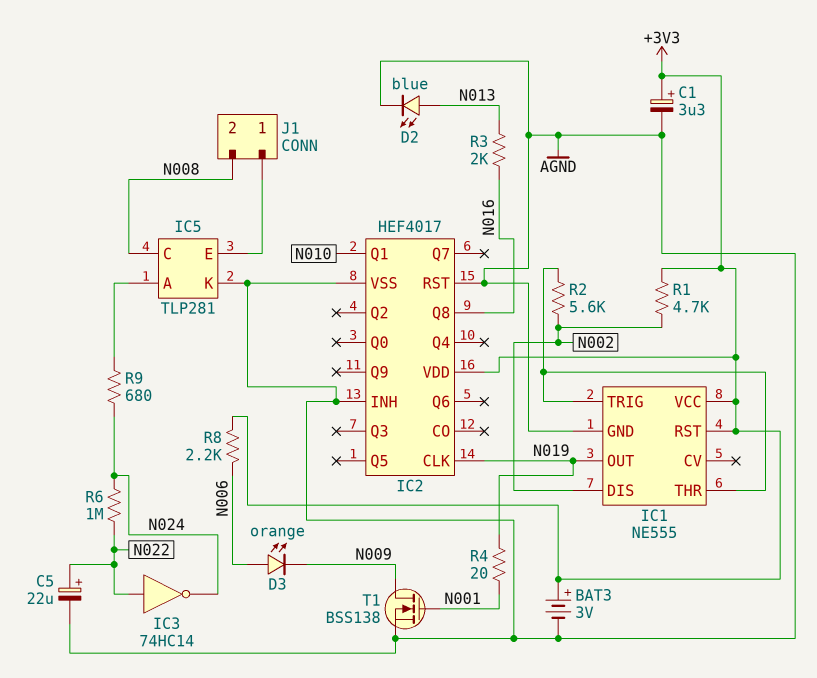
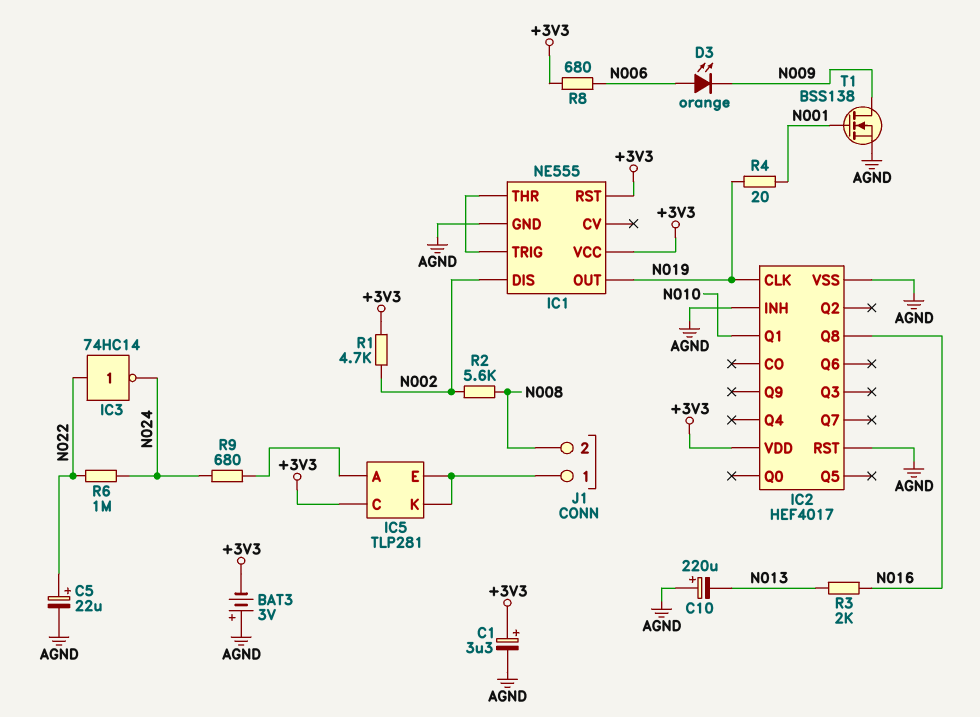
BAT3: 3V (plus +3V3, minus AGND) -> 3V (plus AGND, minus +3V3)
C10: none -> 220uF (plus AGND, minus N013)
D2: LED blue (A N013, K AGND) -> none
IC5 pin C: N008 -> +3V3
IC5 pin K: AGND -> IC5/E
R2: 5.6k (IC1/THR, N002) -> 5.6k (N002, N008)
R8: 2.2k (+3V3, N006) -> 680 (+3V3, N006)

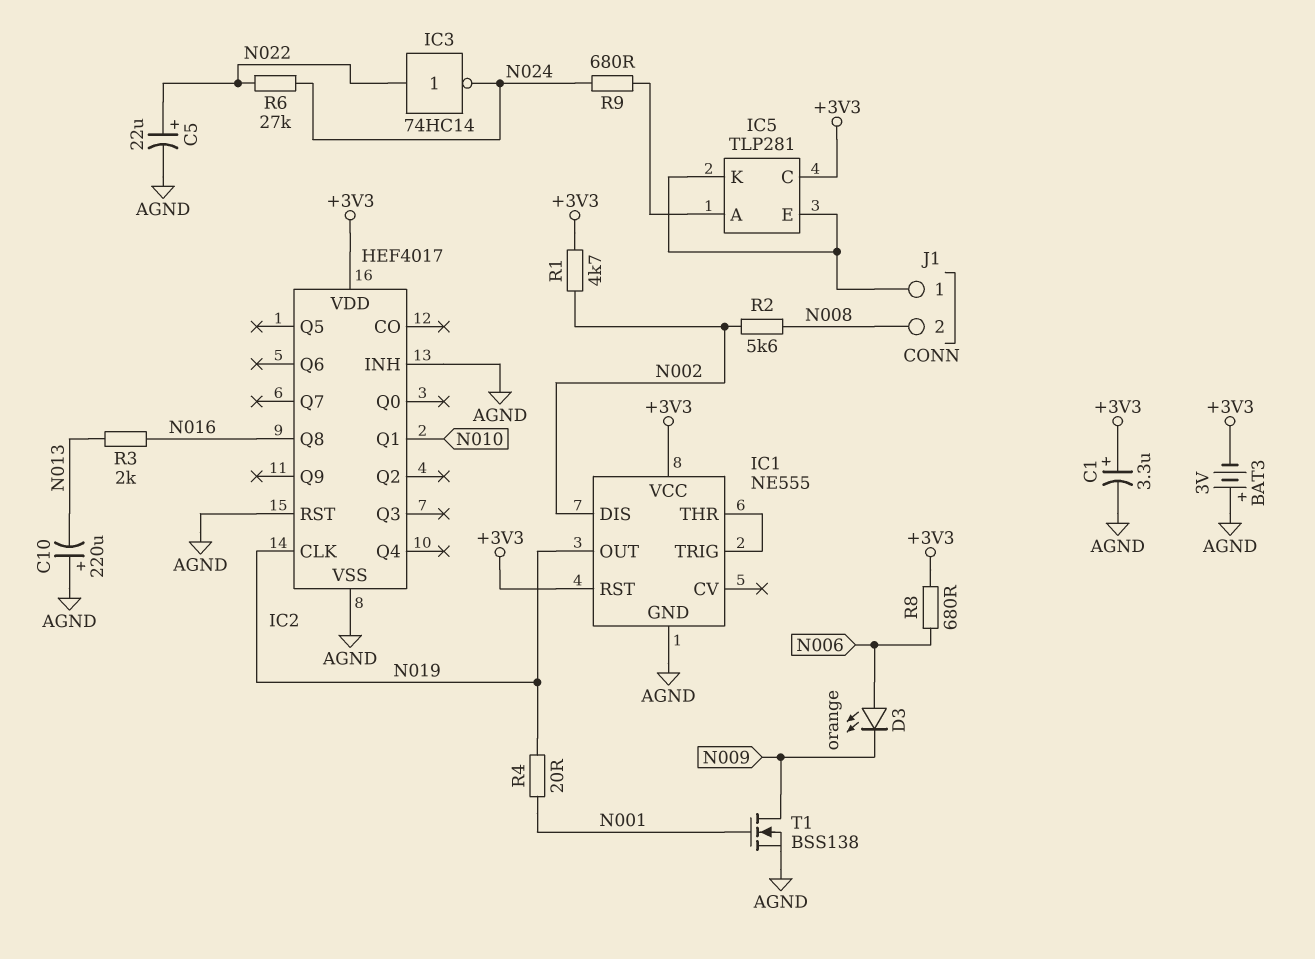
R6: 1M (N022, N024) -> 27k (N022, N024)

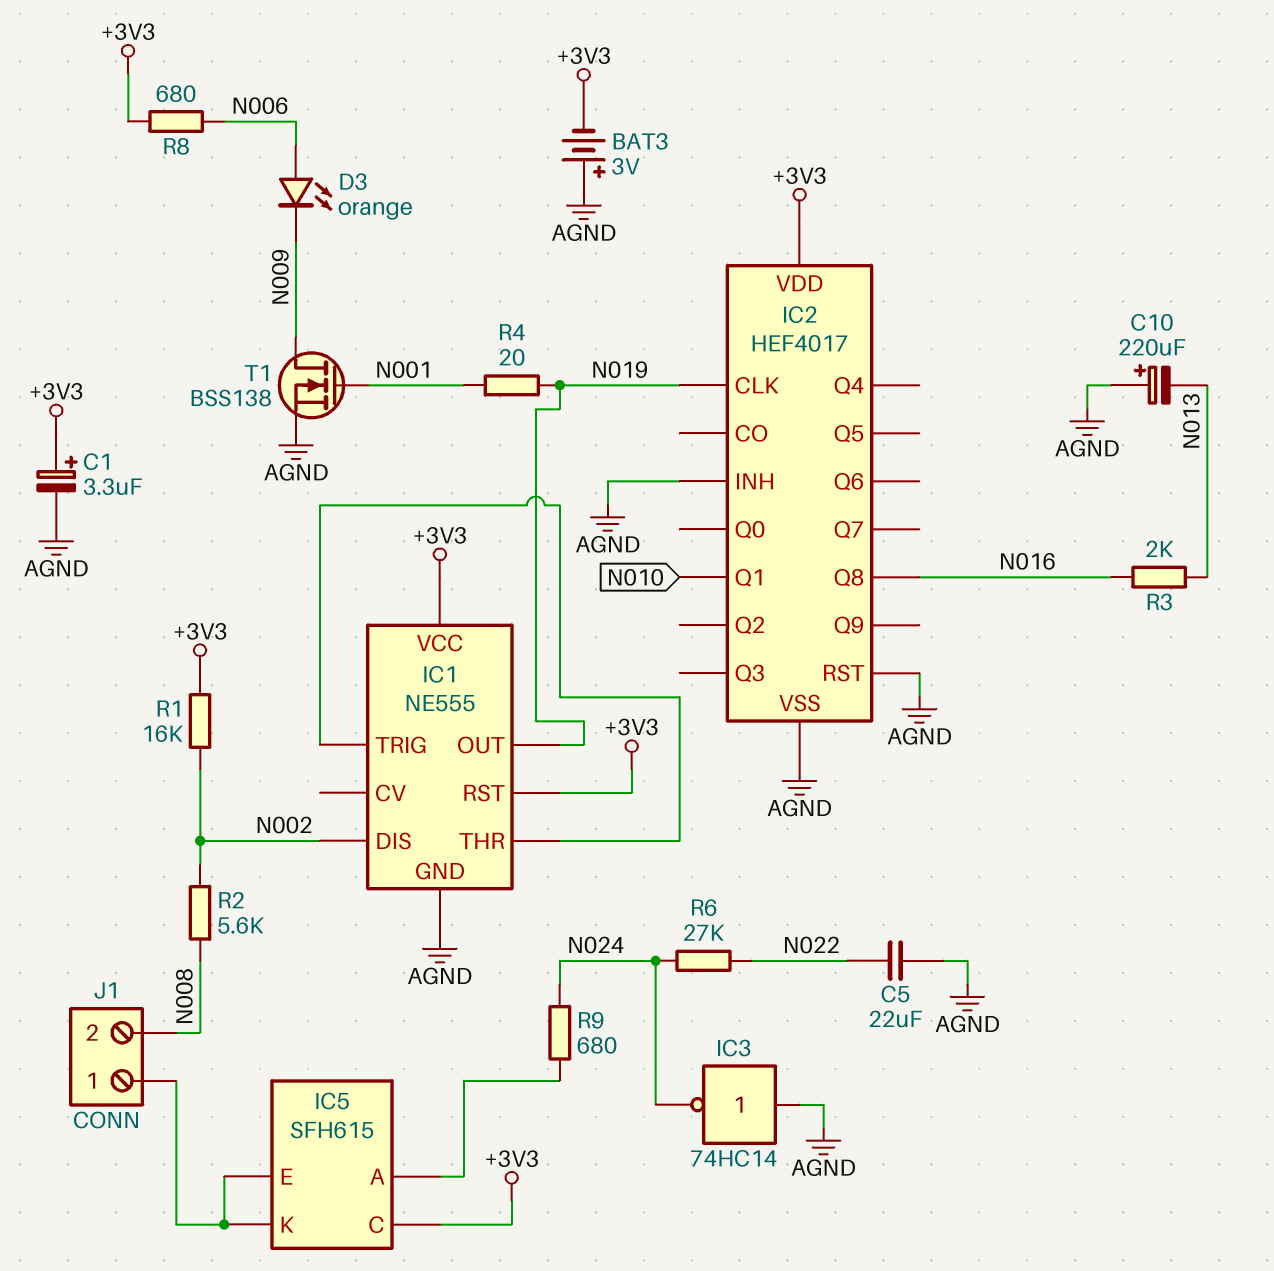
C5: 22uF (plus N022, minus AGND) -> 22uF (AGND, N022)
IC3: NOT 74HC14 (in N022, out N024) -> NOT 74HC14 (in AGND, out N024)
IC5: TLP281 -> SFH615
R1: 4.7k (+3V3, N002) -> 16k (+3V3, N002)

